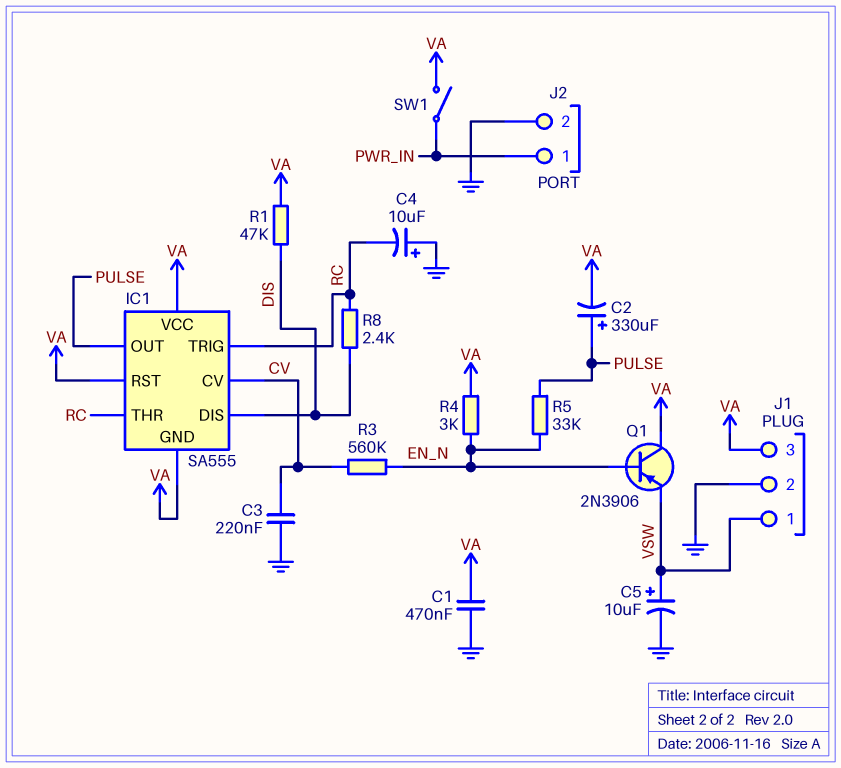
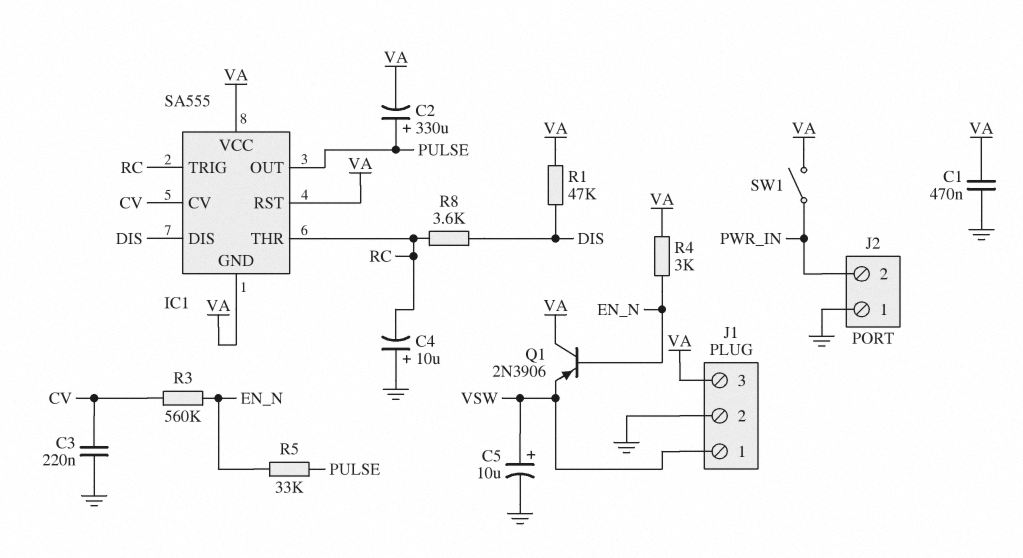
J2 pin 1: PWR_IN -> GND
J2 pin 2: GND -> PWR_IN
R8: 2.4k (DIS, RC) -> 3.6k (DIS, RC)

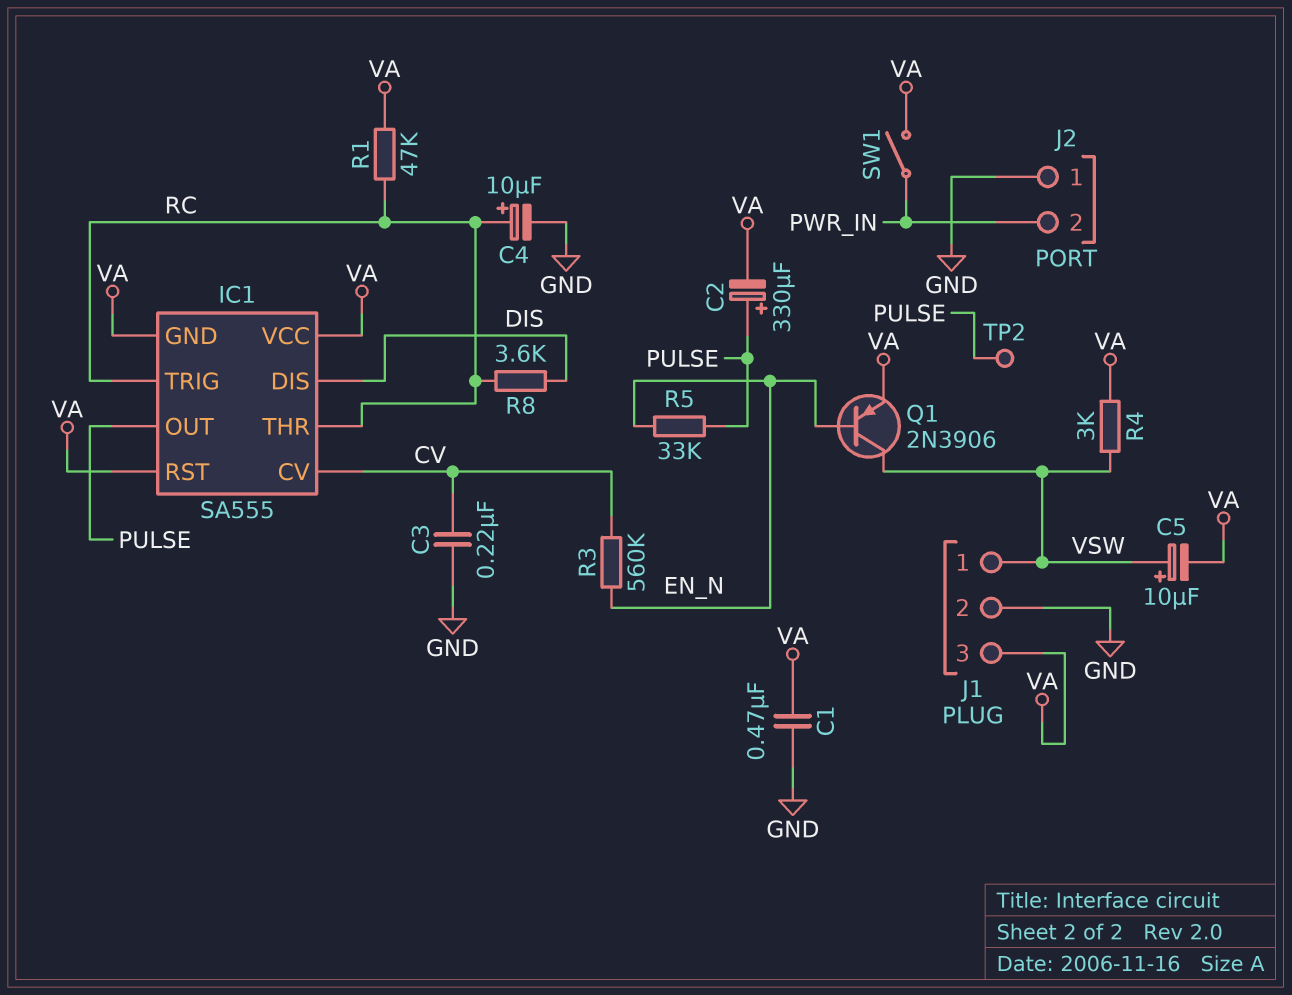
C4: 10uF (plus GND, minus RC) -> 10uF (plus RC, minus GND)
C5: 10uF (plus VSW, minus GND) -> 10uF (plus VSW, minus VA)
Q1: PNP 2N3906 (B EN_N, C VA, E VSW) -> PNP 2N3906 (B EN_N, C VSW, E VA)
R1: 47k (DIS, VA) -> 47k (RC, VA)
R4: 3k (EN_N, VA) -> 3k (VA, VSW)
TP2: none -> test point (PULSE)

